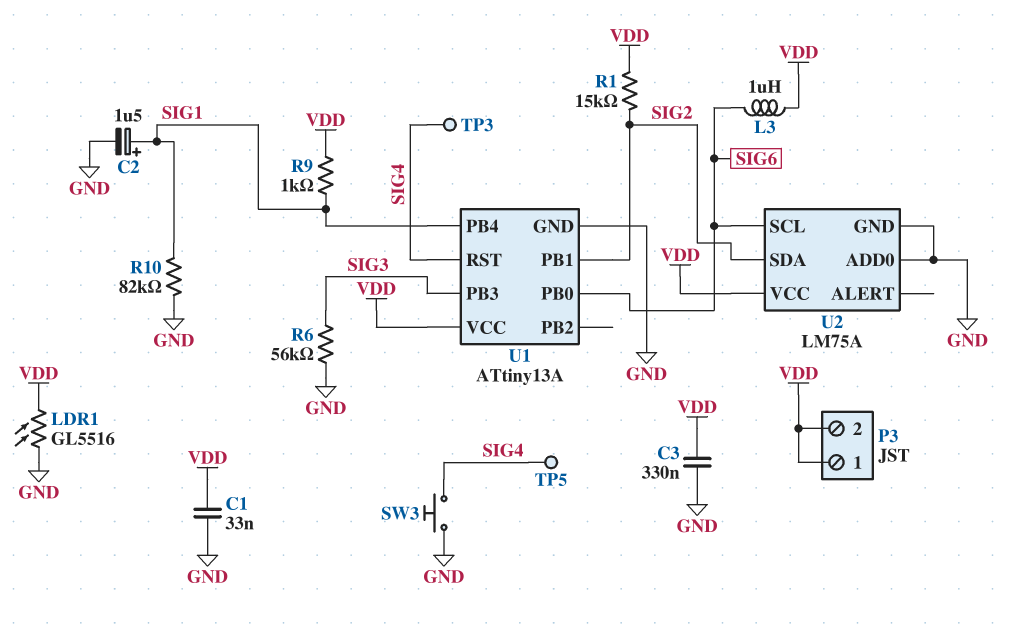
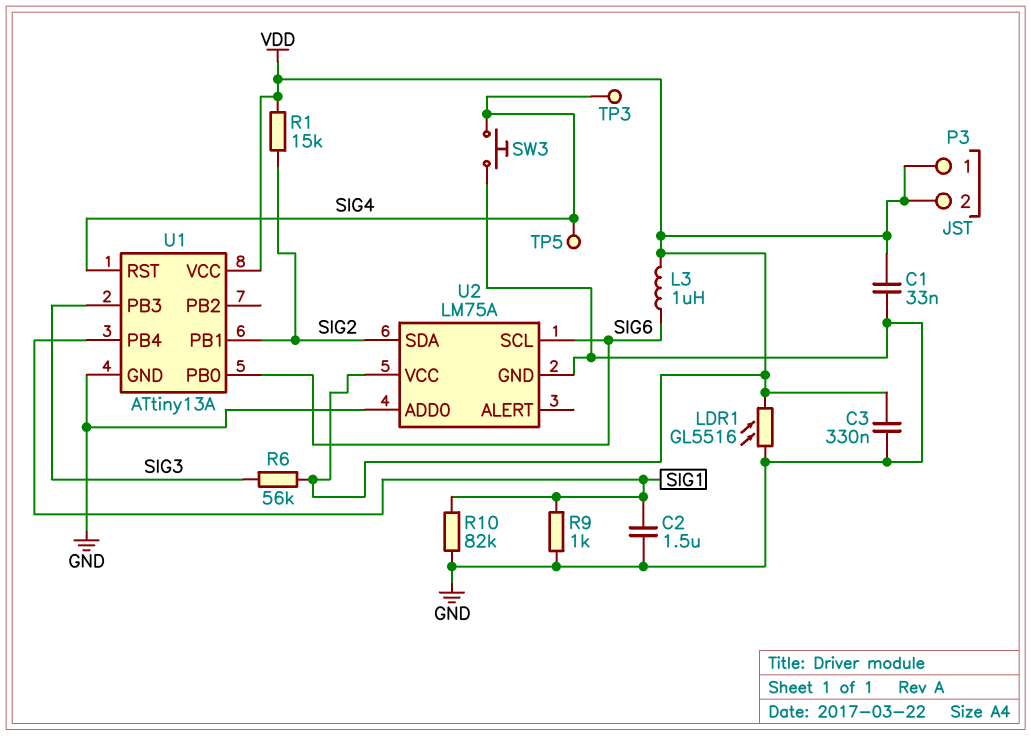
C2: 1.5uF (plus SIG1, minus GND) -> 1.5uF (GND, SIG1)
R6: 56k (GND, SIG3) -> 56k (SIG3, VDD)
R9: 1k (SIG1, VDD) -> 1k (GND, SIG1)

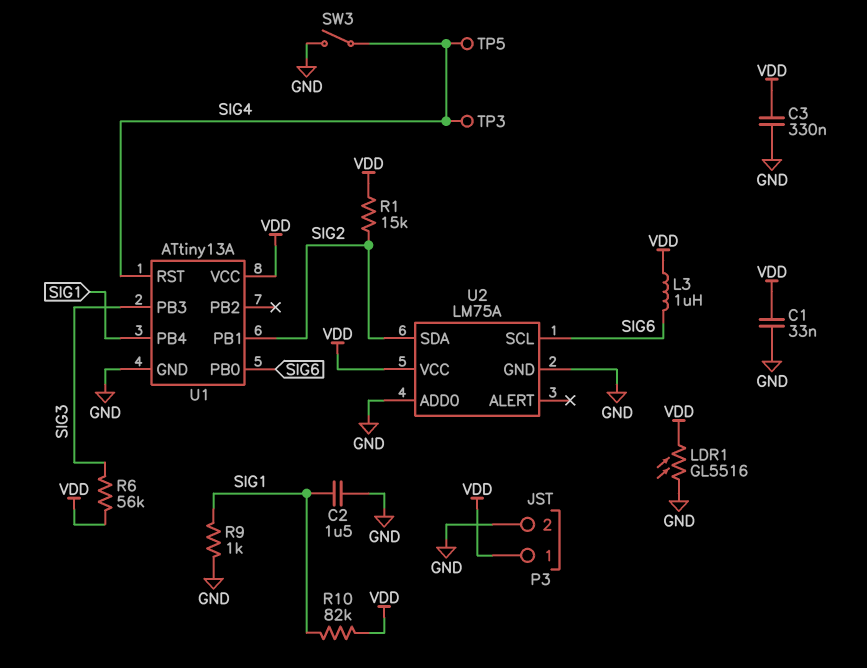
P3 pin 2: VDD -> GND
R10: 82k (GND, SIG1) -> 82k (SIG1, VDD)
SW3: button (GND, SIG4) -> switch (GND, SIG4)

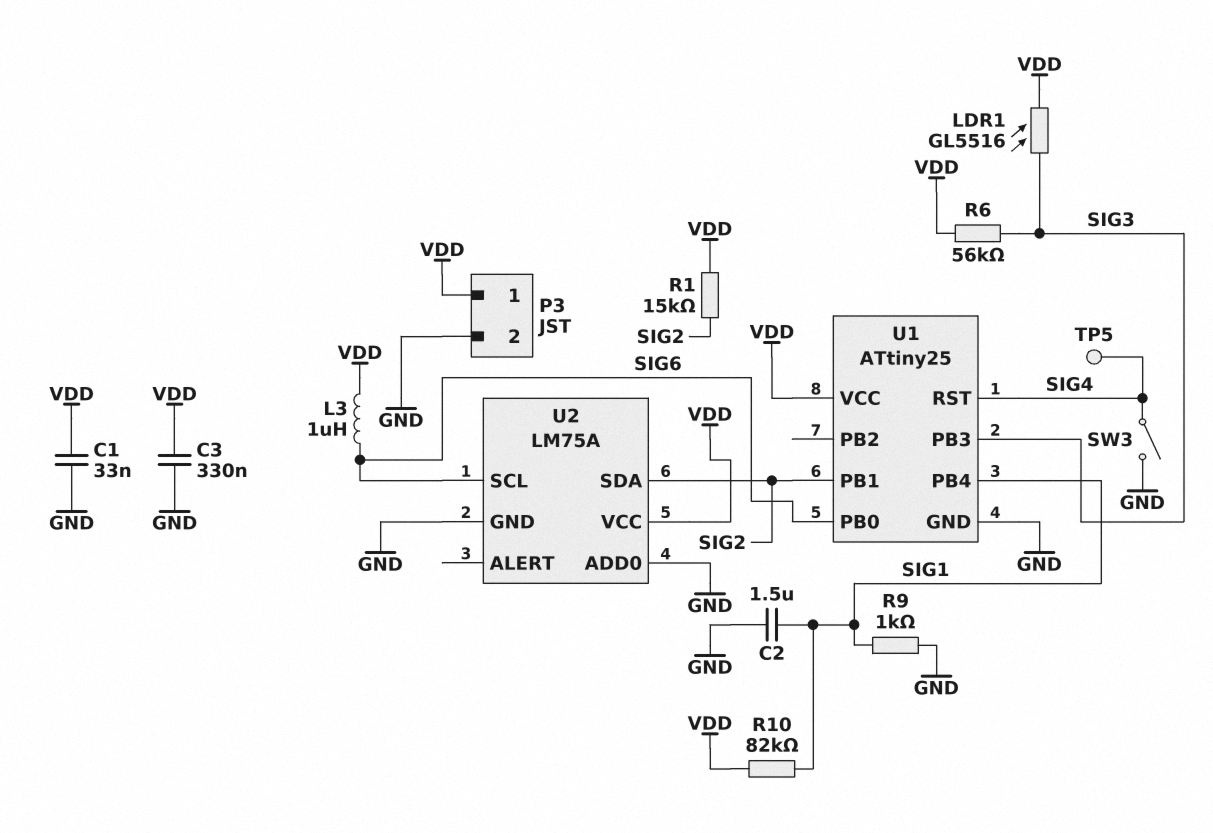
LDR1: GL5516 (GND, VDD) -> GL5516 (SIG3, VDD)
TP3: test point (SIG4) -> none
U1: ATtiny13A -> ATtiny25

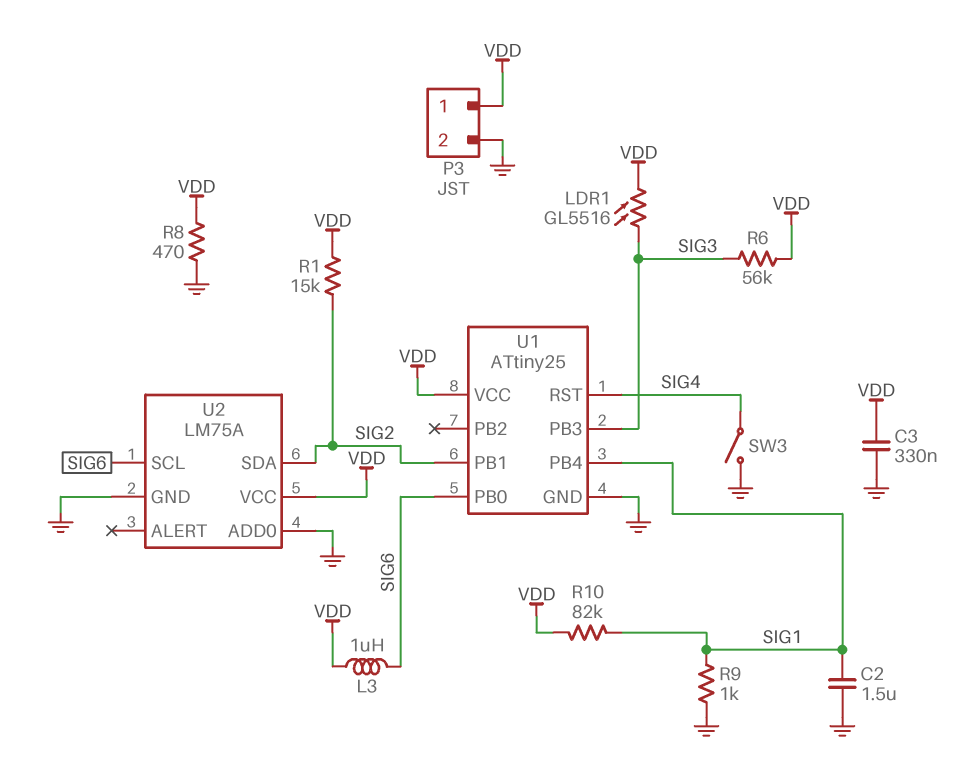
C1: 33nF (GND, VDD) -> none
R8: none -> 470 (GND, VDD)
TP5: test point (SIG4) -> none

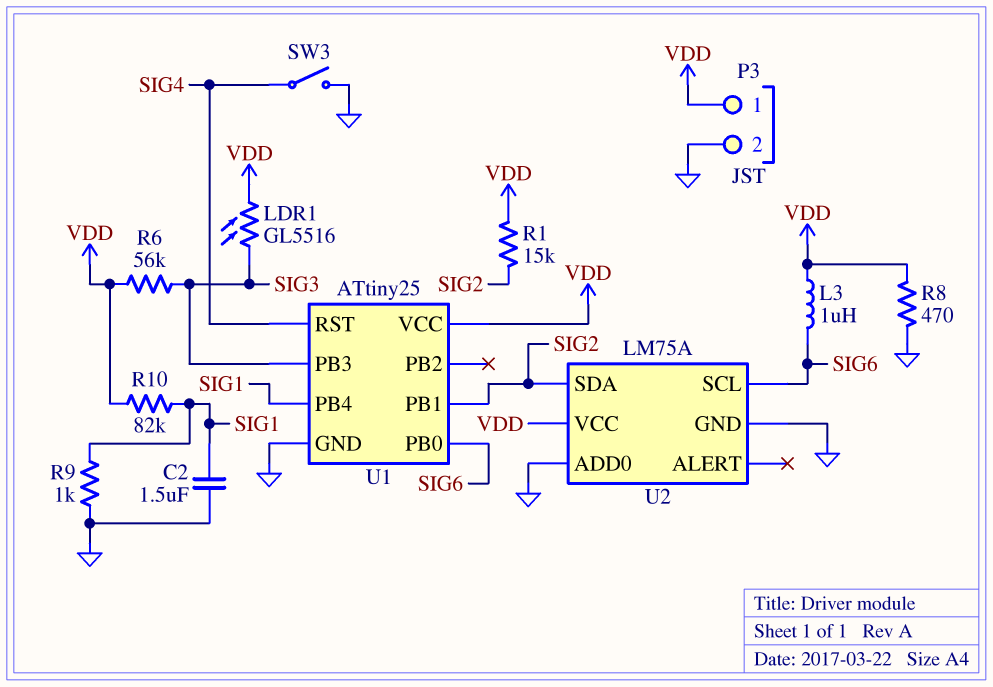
C3: 330nF (GND, VDD) -> none

